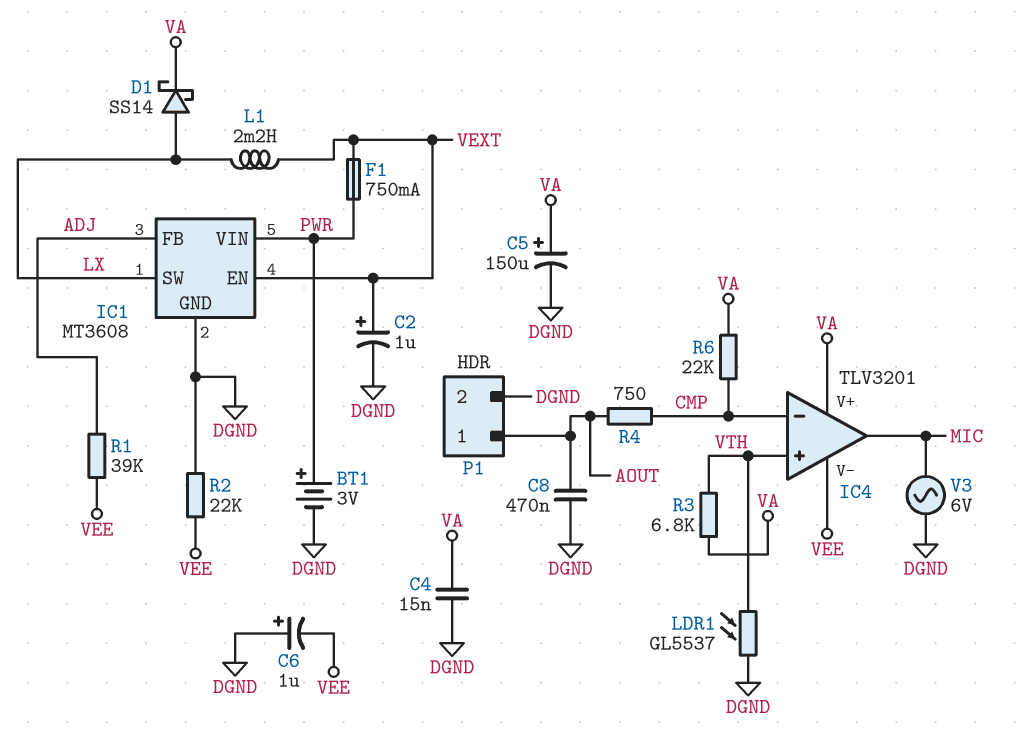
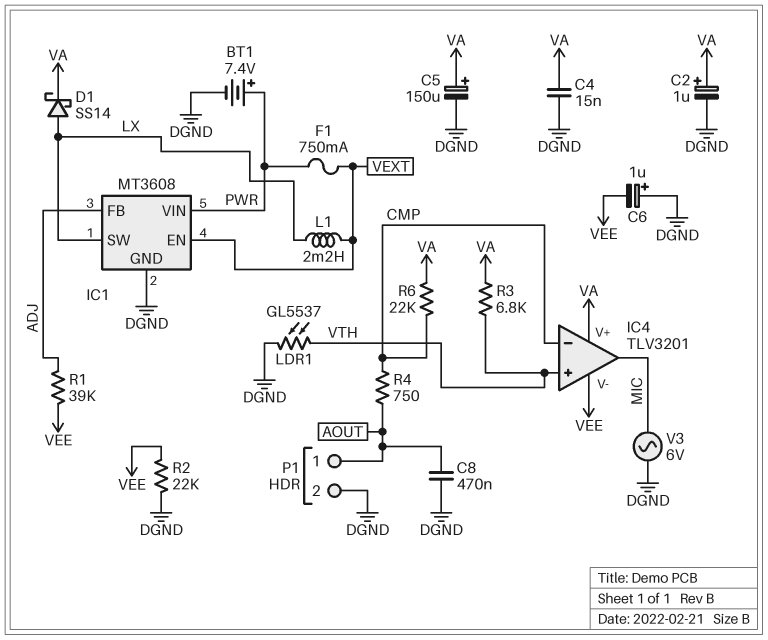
BT1: 3V (plus PWR, minus DGND) -> 7.4V (plus PWR, minus DGND)
C2: 1uF (plus VEXT, minus DGND) -> 1uF (plus VA, minus DGND)

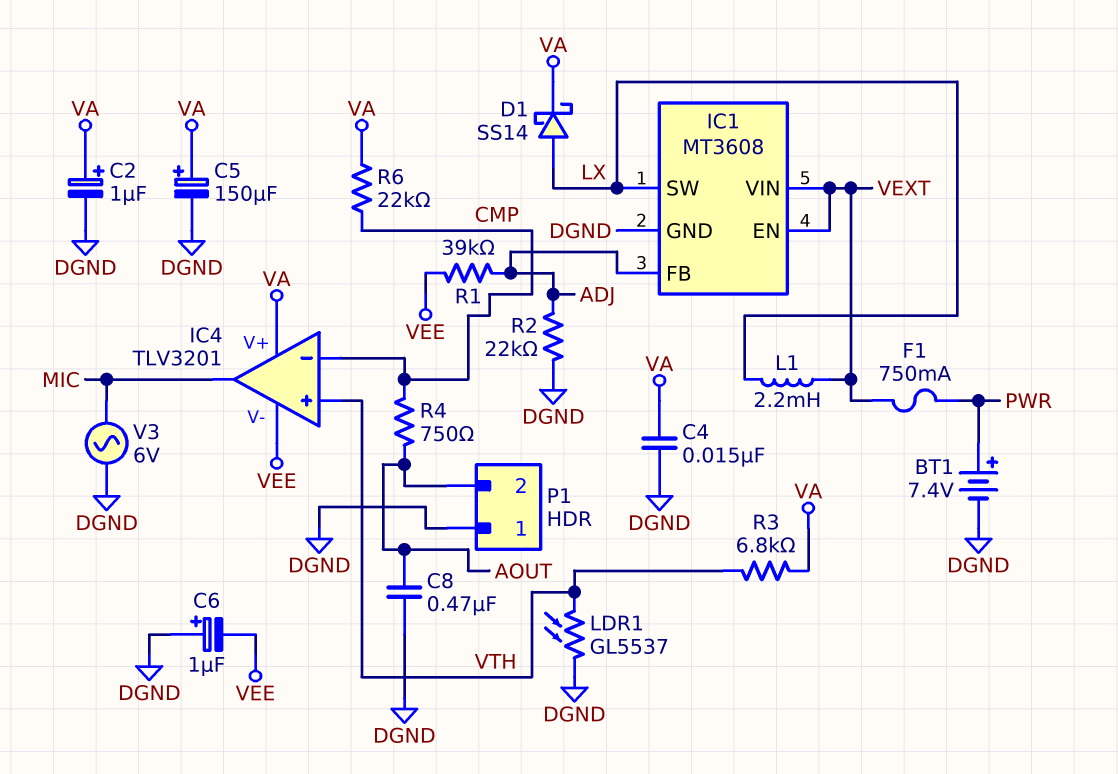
IC1 pin VIN: PWR -> VEXT
P1 pin 1: AOUT -> DGND
P1 pin 2: DGND -> AOUT
R2: 22k (DGND, VEE) -> 22k (ADJ, DGND)

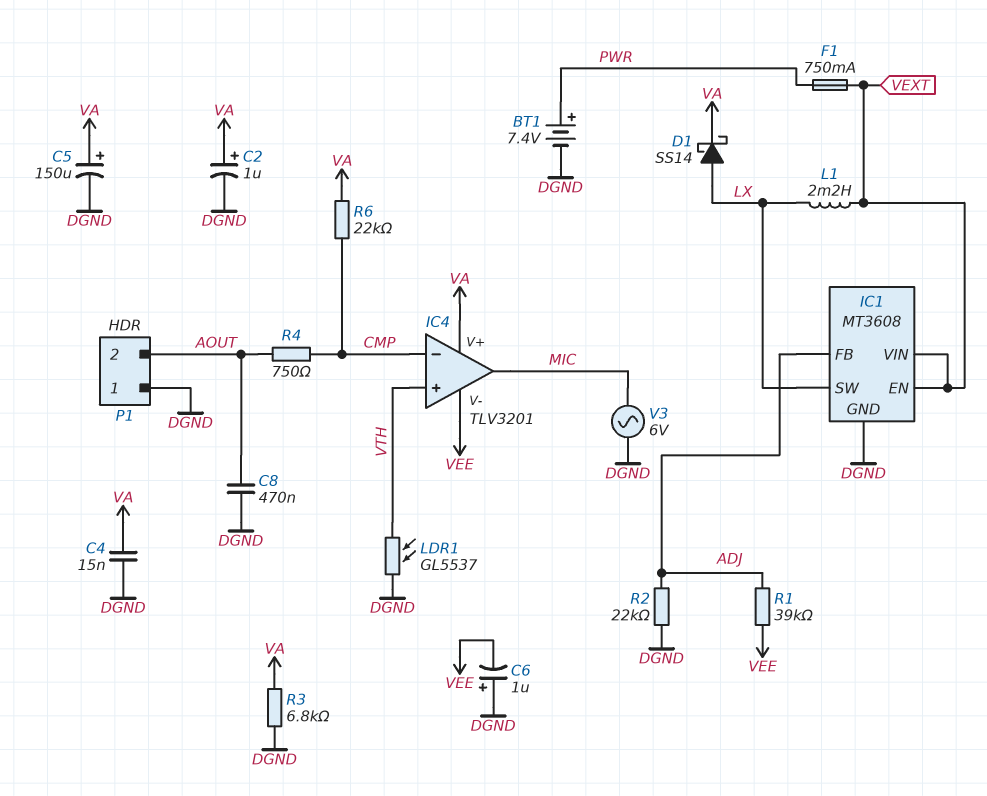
R3: 6.8k (VA, VTH) -> 6.8k (DGND, VA)

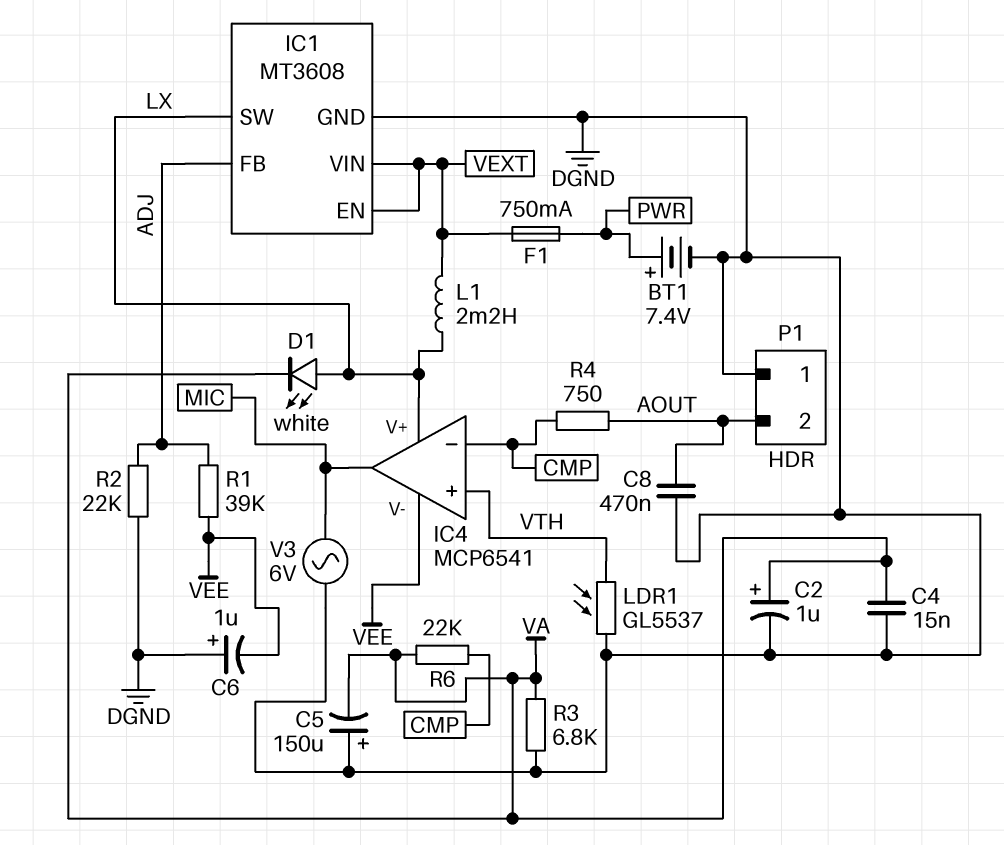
C5: 150uF (plus VA, minus DGND) -> 150uF (plus DGND, minus VA)
D1: schottky SS14 (A LX, K VA) -> LED white (A LX, K VA)
IC4: TLV3201 -> MCP6541
IC4 pin V+: VA -> LX

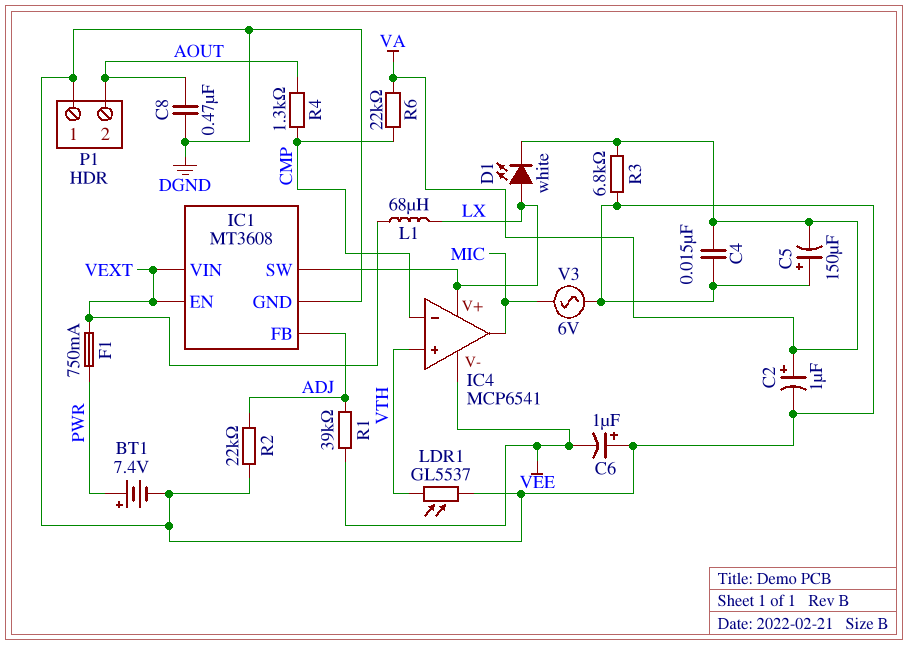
L1: 2.2mH (LX, VEXT) -> 68uH (LX, VEXT)
R4: 750 (AOUT, CMP) -> 1.3k (AOUT, CMP)

